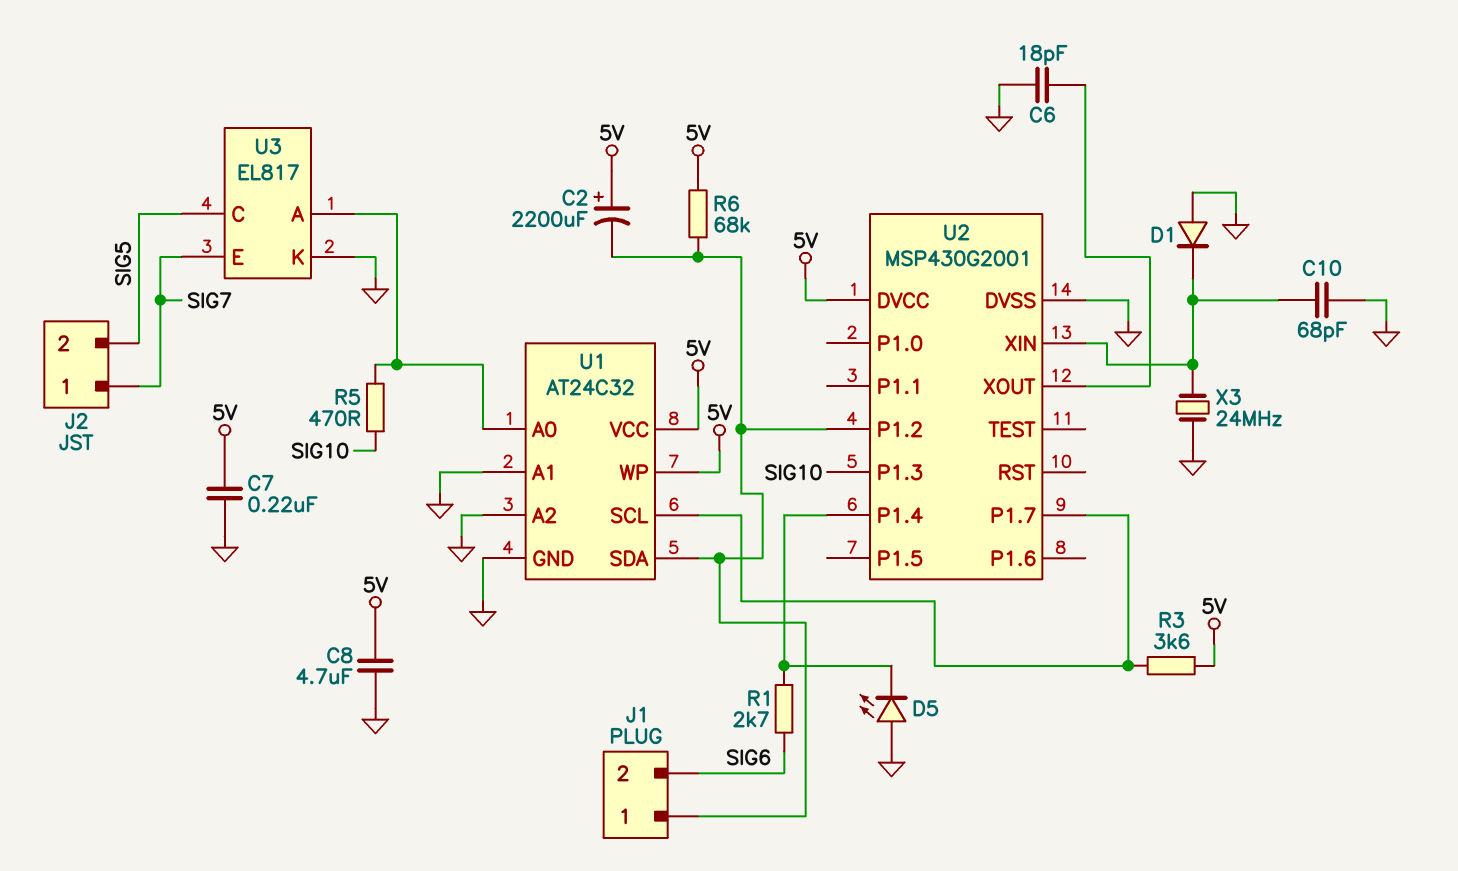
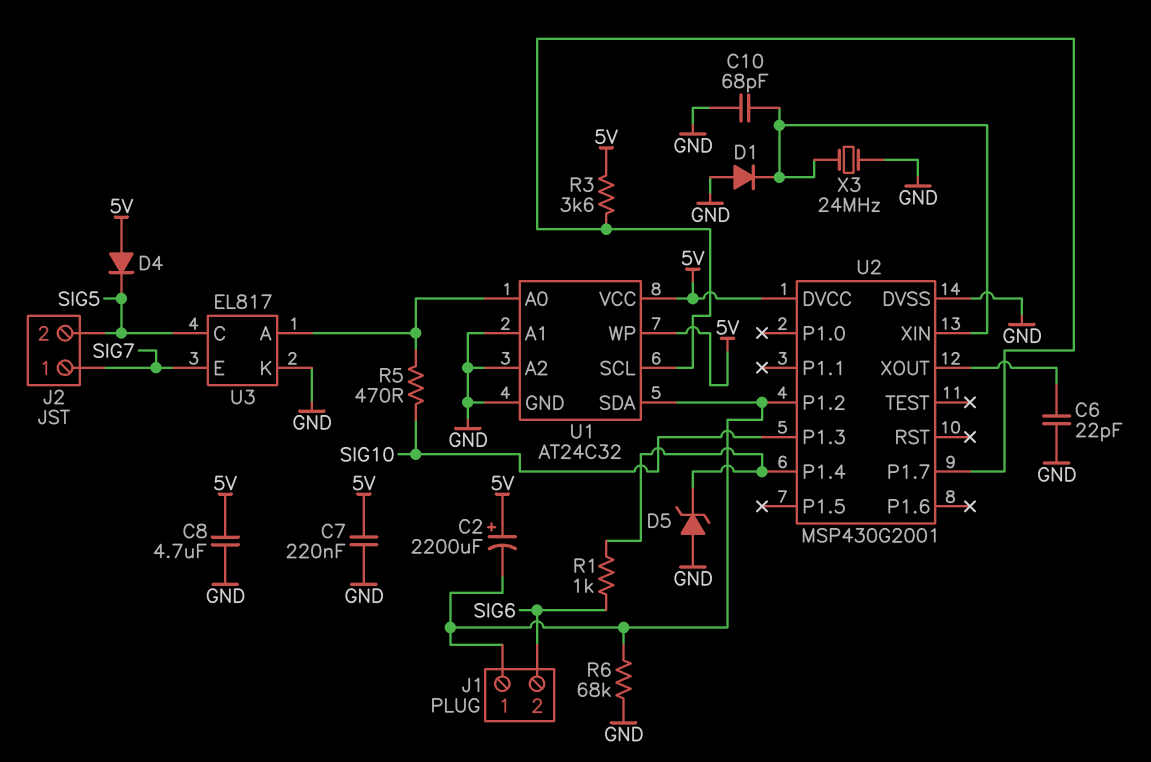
C6: 18pF (GND, U2/XOUT) -> 22pF (GND, U2/XOUT)
D4: none -> diode (A 5V, K SIG5)
D5: LED (A GND, K U2/P1.4) -> zener (A GND, K U2/P1.4)
R1: 2.7k (SIG6, U2/P1.4) -> 1k (SIG6, U2/P1.4)
R6: 68k (5V, J1/1) -> 68k (GND, J1/1)

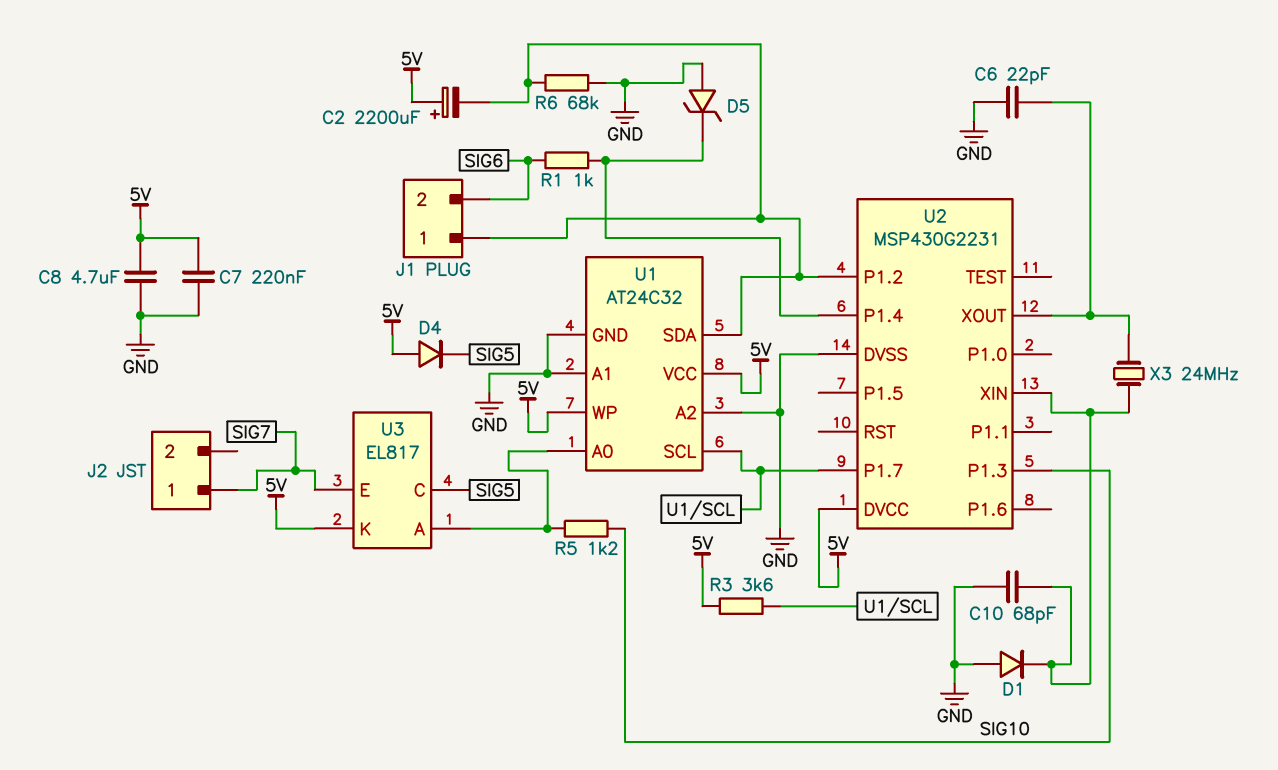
J2 pin 2: SIG5 -> none
R5: 470 (SIG10, U1/A0) -> 1.2k (SIG10, U1/A0)
U2: MSP430G2001 -> MSP430G2231
U3 pin K: GND -> 5V
X3: 24MHz (GND, U2/XIN) -> 24MHz (U2/XIN, U2/XOUT)

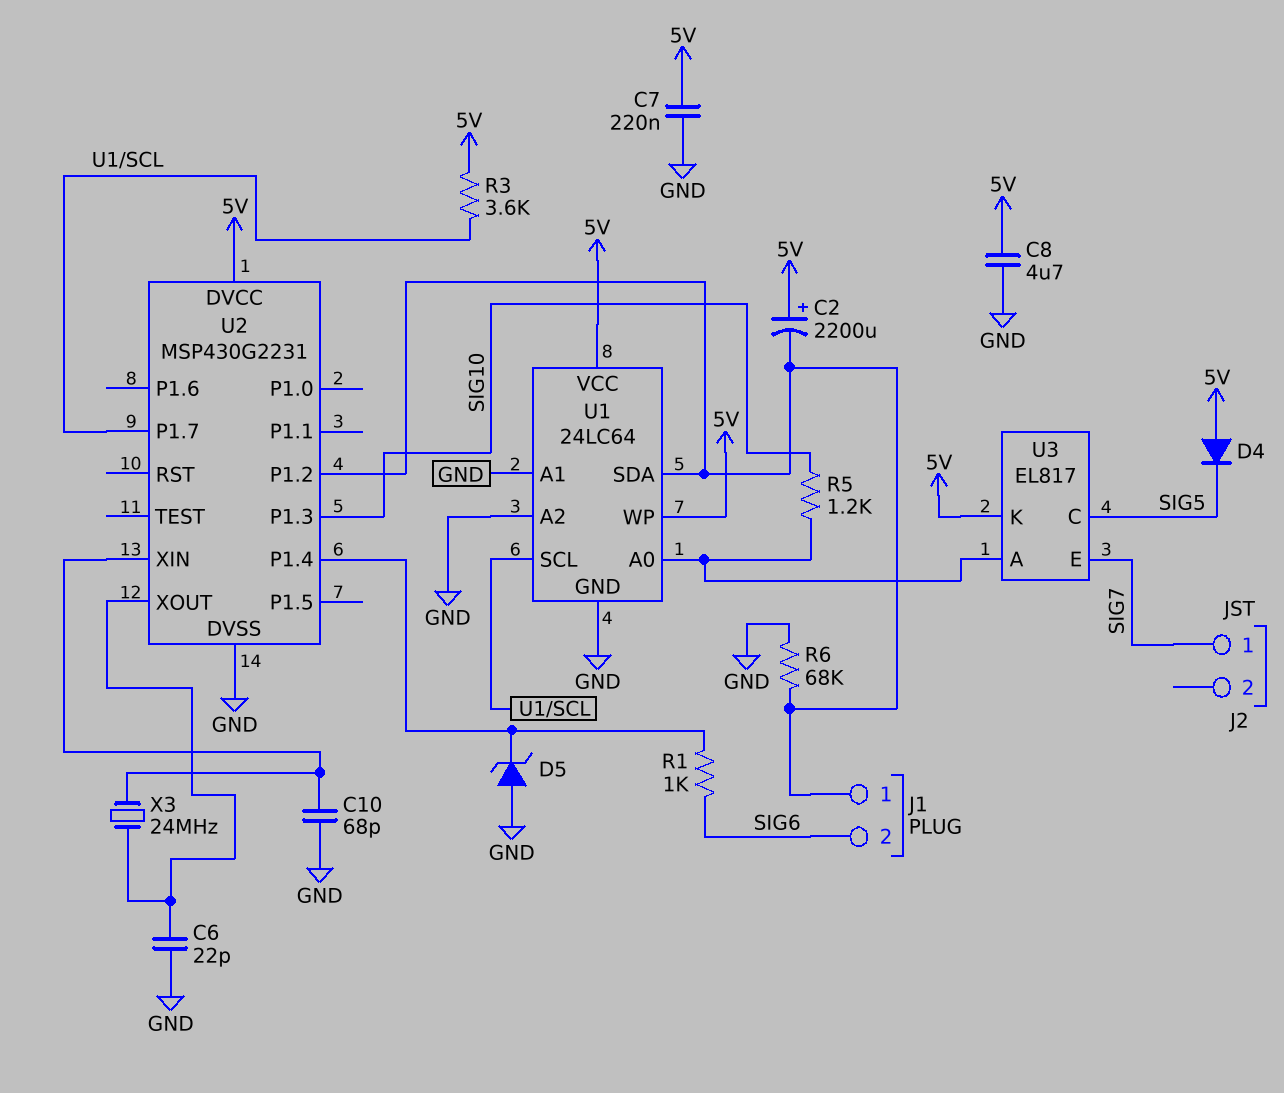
D1: diode (A GND, K U2/XIN) -> none
U1: AT24C32 -> 24LC64

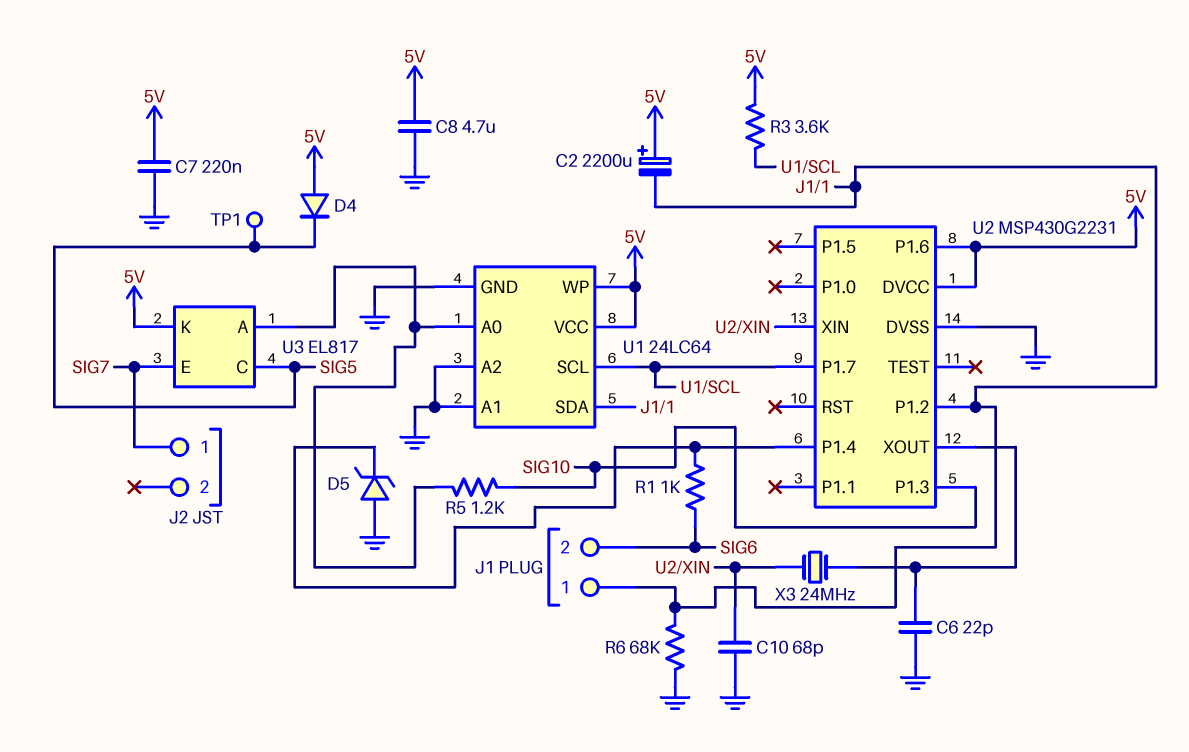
TP1: none -> test point (SIG5)
U2 pin P1.6: none -> 5V

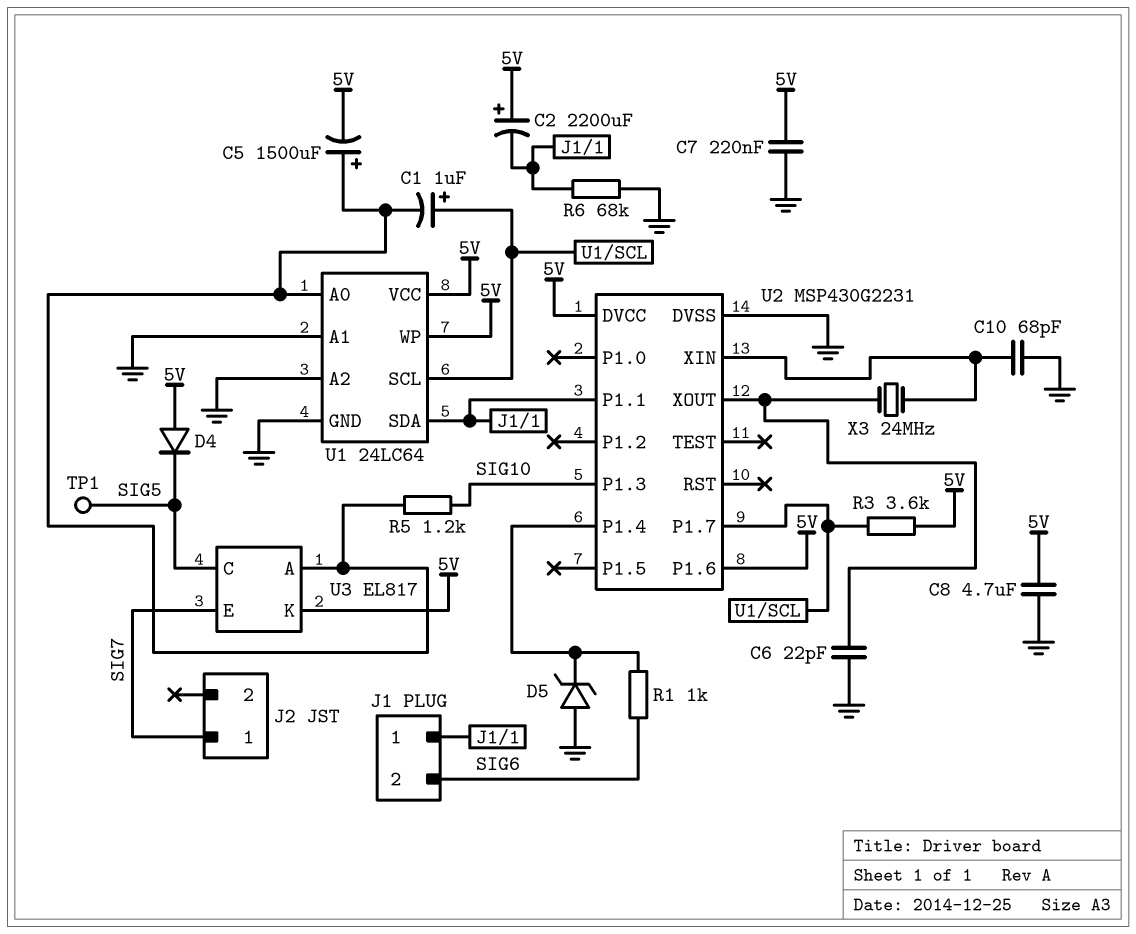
C1: none -> 1uF (plus U1/SCL, minus U1/A0)
C5: none -> 1500uF (plus U1/A0, minus 5V)
U2 pin P1.1: none -> J1/1
U2 pin P1.2: J1/1 -> none

